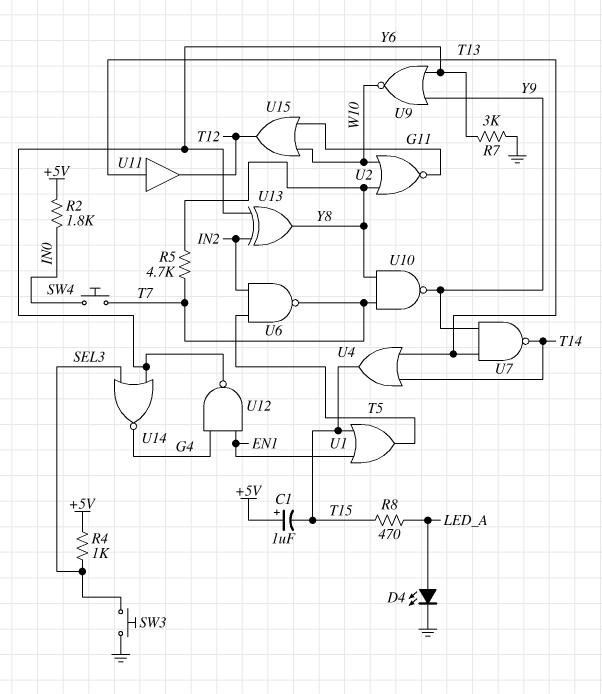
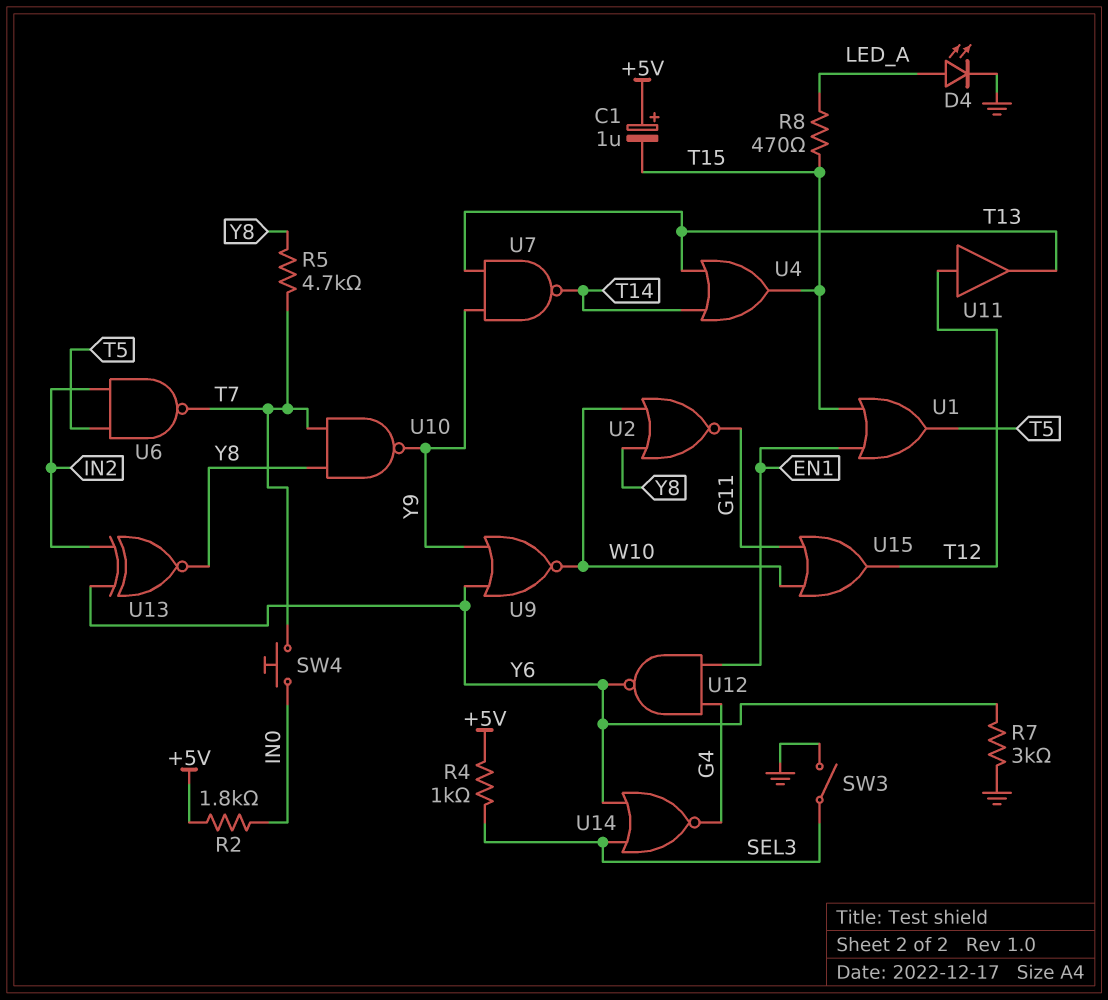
SW3: button (GND, SEL3) -> switch (GND, SEL3)
U11: buffer (in T13, out T12) -> buffer (in T12, out T13)
U13: XOR (in IN2, in Y6, out Y8) -> XNOR (in IN2, in Y6, out Y8)

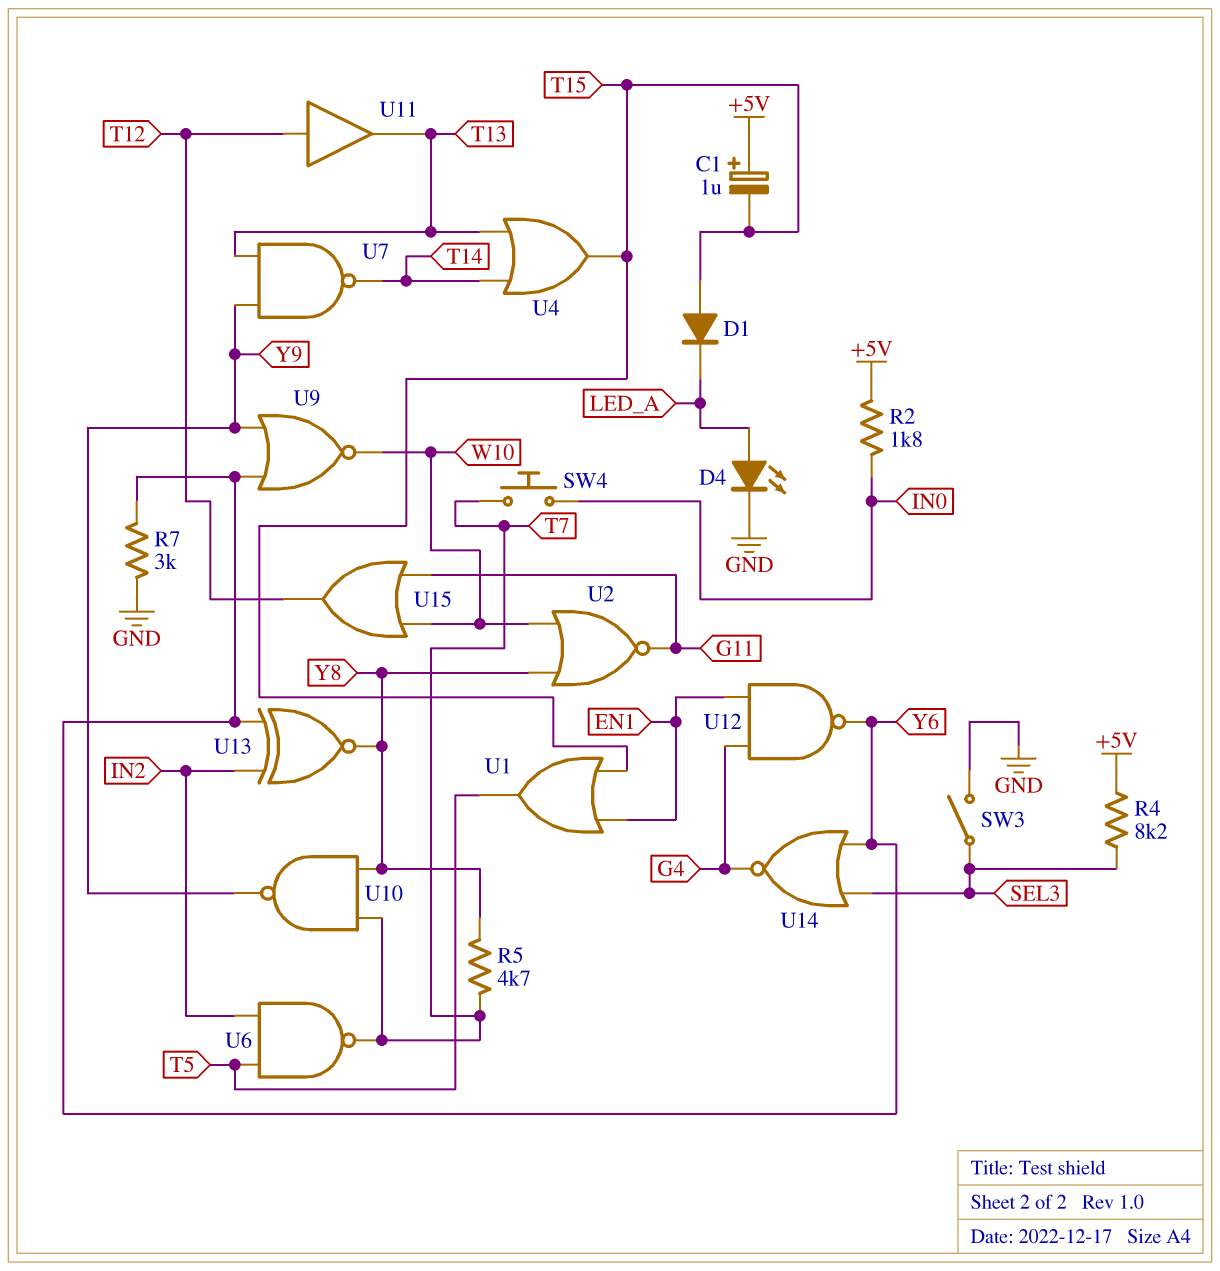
D1: none -> diode (A T15, K LED_A)
R4: 1k (+5V, SEL3) -> 8.2k (+5V, SEL3)
R8: 470 (LED_A, T15) -> none

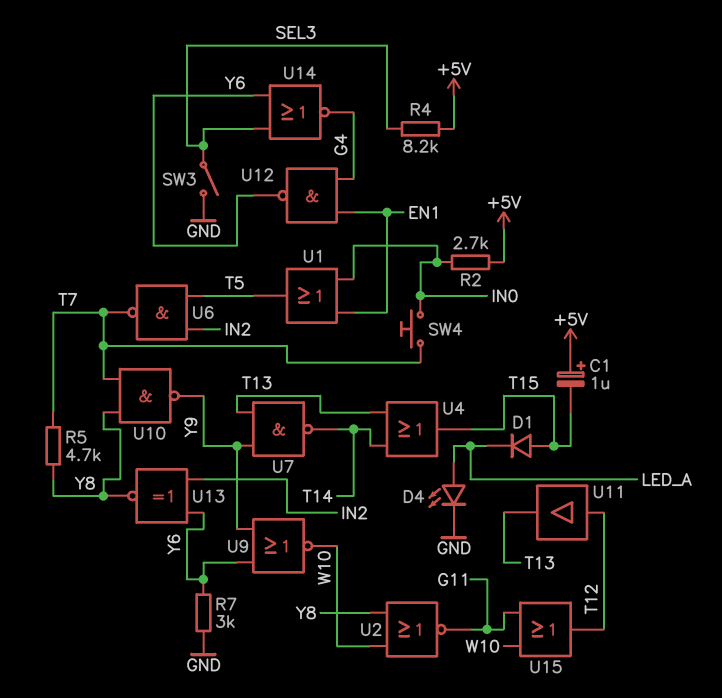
R2: 1.8k (+5V, IN0) -> 2.7k (+5V, IN0)
U1: OR (in EN1, in T15, out T5) -> OR (in EN1, in IN0, out T5)

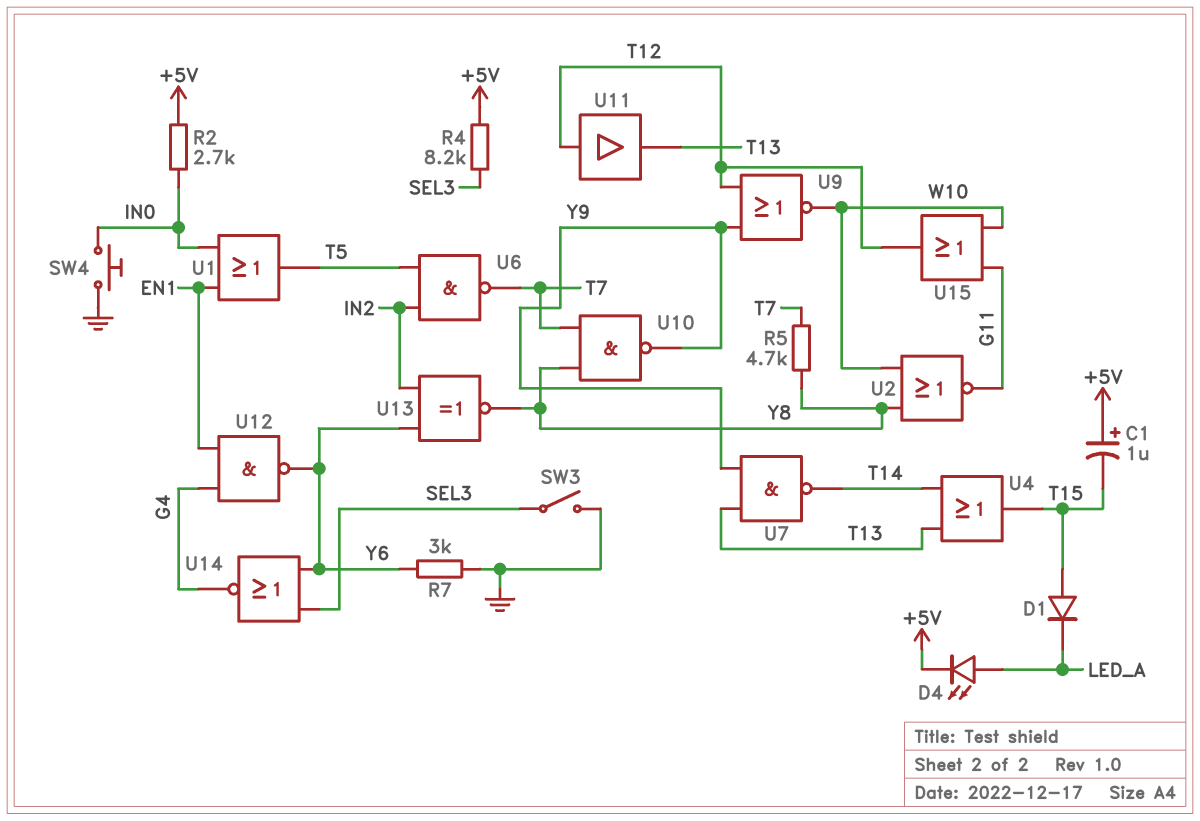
D4: LED (A LED_A, K GND) -> LED (A LED_A, K +5V)
SW4: button (IN0, T7) -> button (GND, IN0)
U9: NOR (in Y6, in Y9, out W10) -> NOR (in T12, in Y9, out W10)

